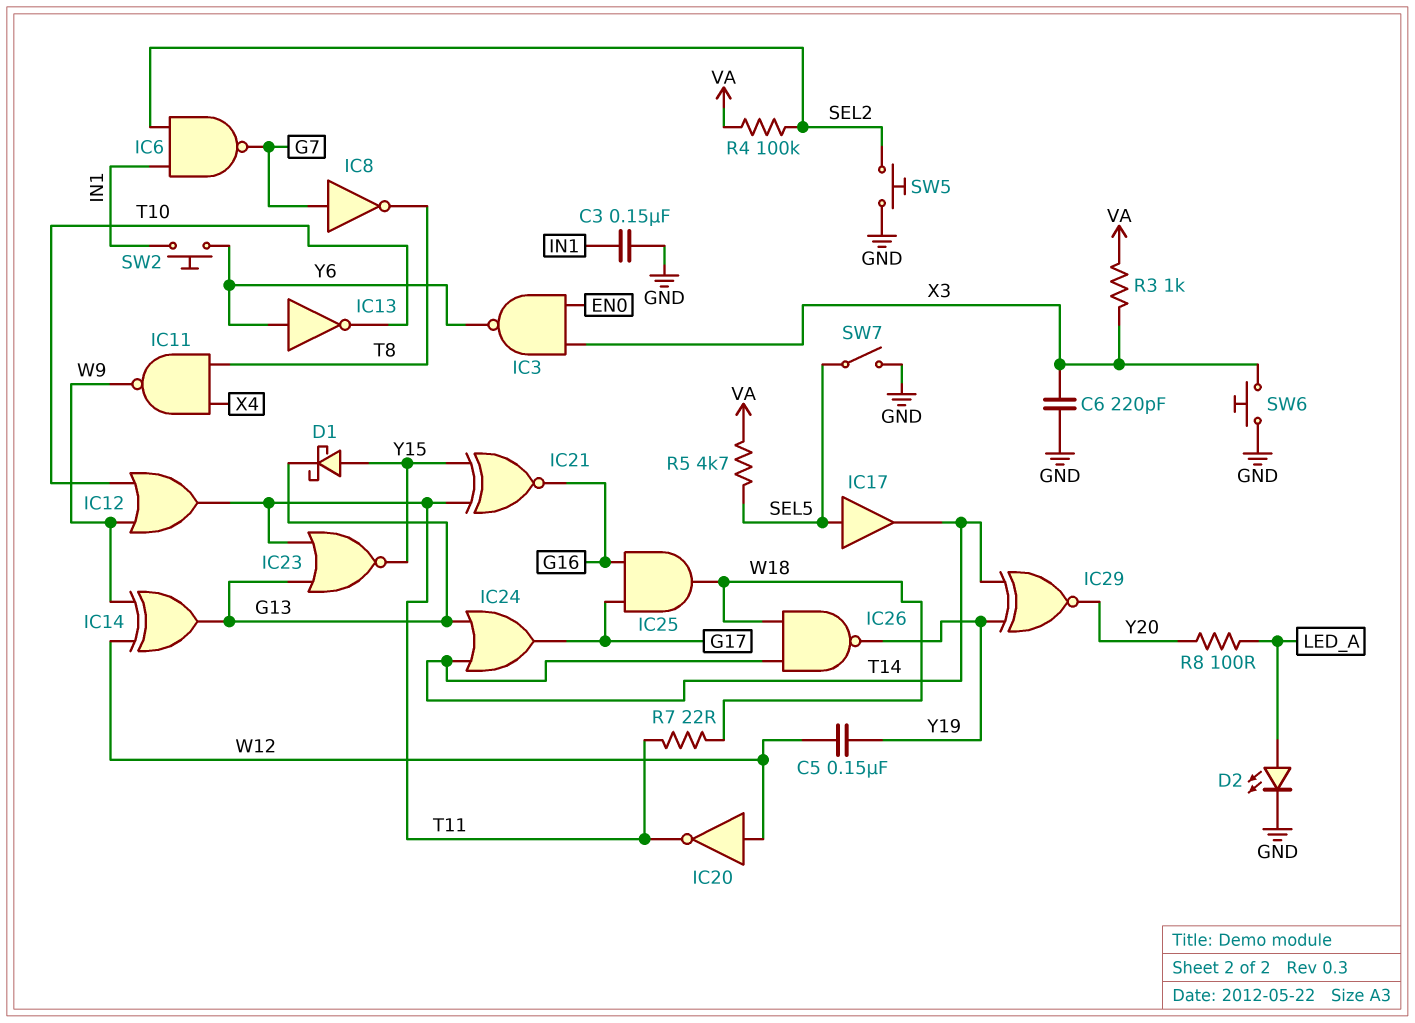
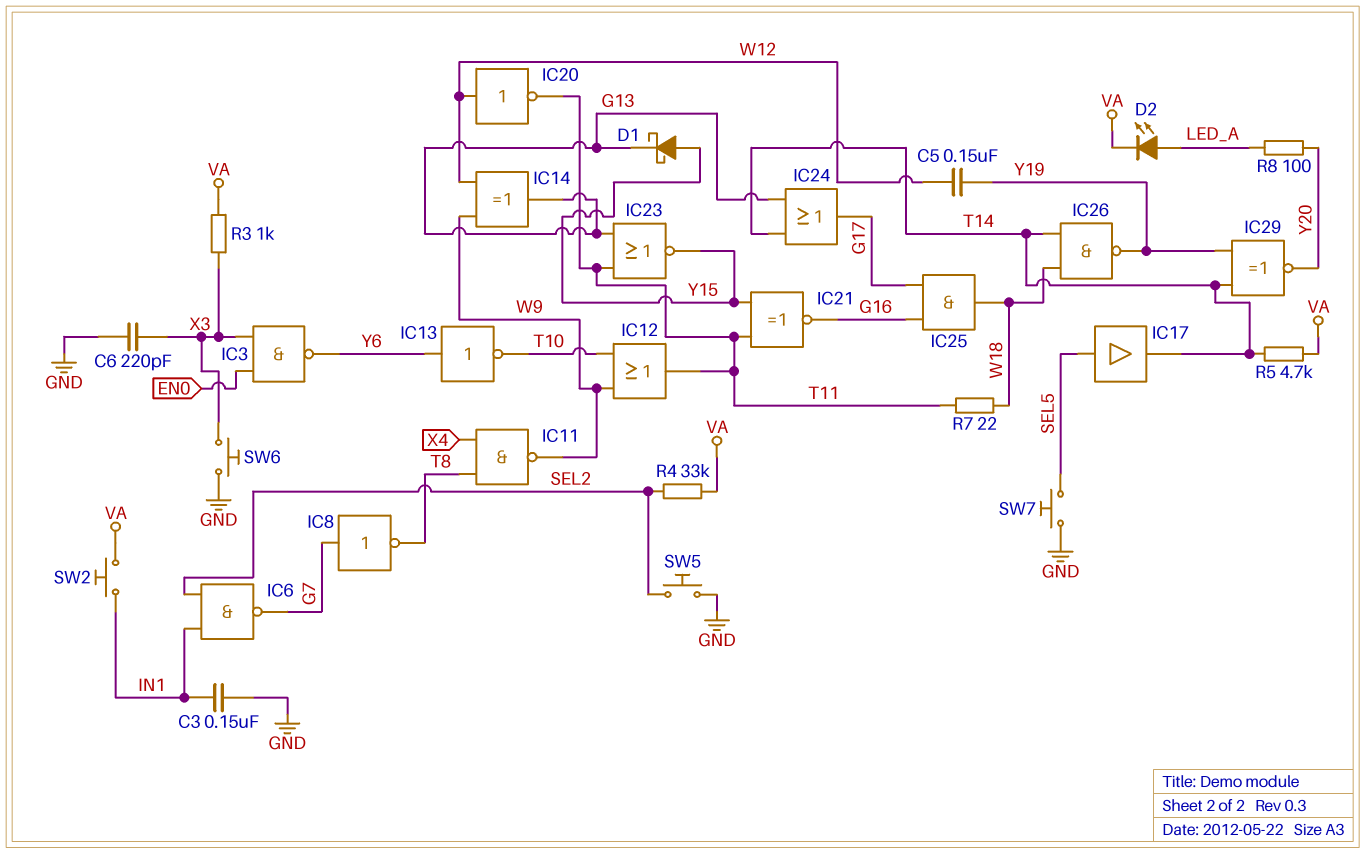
D2: LED (A LED_A, K GND) -> LED (A LED_A, K VA)
R4: 100k (SEL2, VA) -> 33k (SEL2, VA)
R5: 4.7k (SEL5, VA) -> 4.7k (T14, VA)
SW2: button (IN1, Y6) -> button (IN1, VA)
SW7: switch (GND, SEL5) -> button (GND, SEL5)

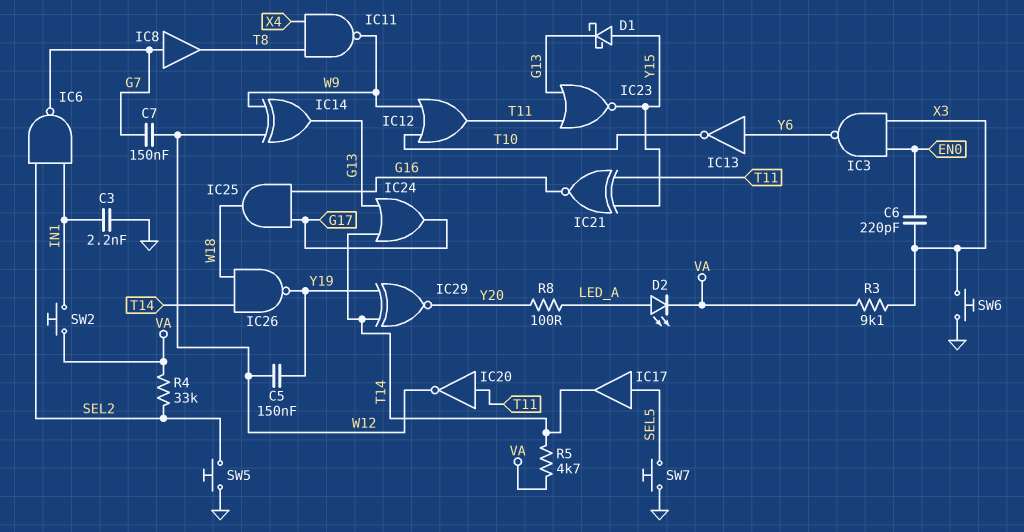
C3: 150nF (GND, IN1) -> 2.2nF (GND, IN1)
C6: 220pF (GND, X3) -> 220pF (EN0, X3)
C7: none -> 150nF (G7, W12)
IC8: NOT (in G7, out T8) -> buffer (in G7, out T8)
IC20: NOT (in W12, out T11) -> NOT (in T11, out W12)
R3: 1k (VA, X3) -> 9.1k (VA, X3)
R7: 22 (T11, W18) -> none

